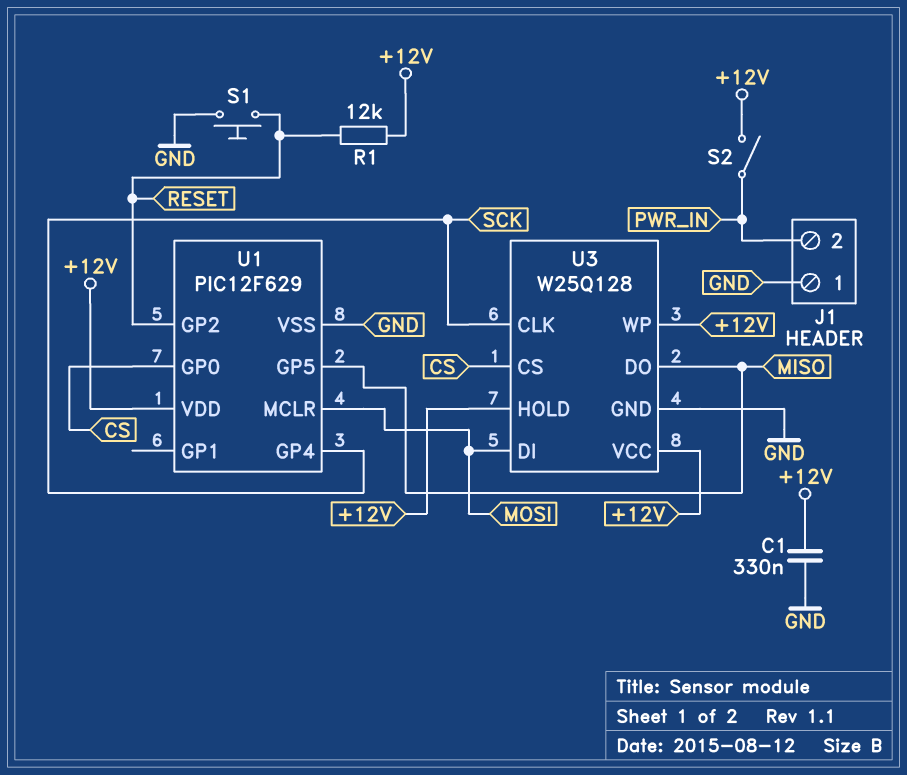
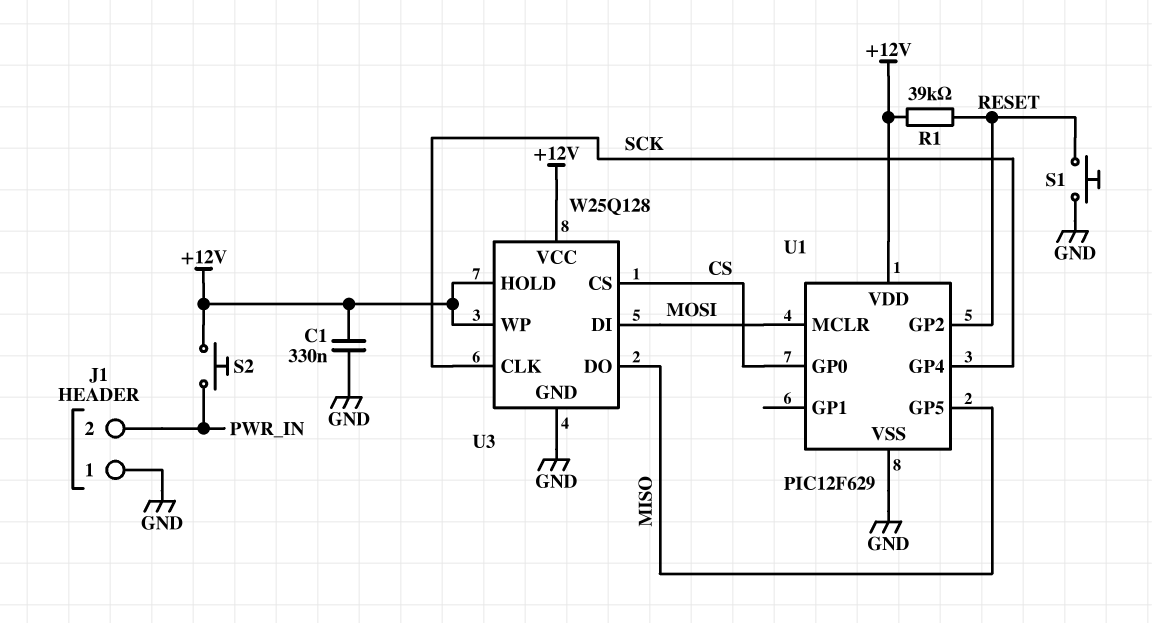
R1: 12k (+12V, RESET) -> 39k (+12V, RESET)
S2: switch (+12V, PWR_IN) -> button (+12V, PWR_IN)

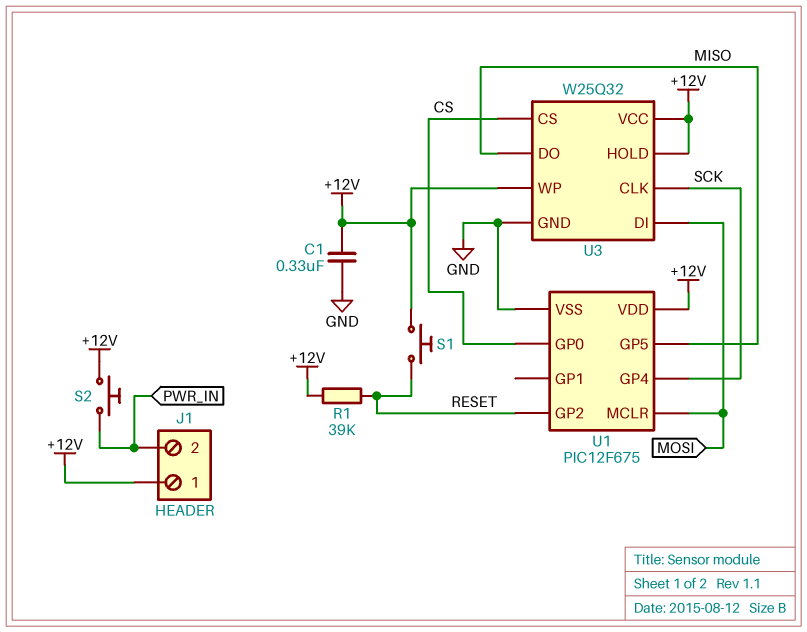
J1 pin 1: GND -> +12V
S1: button (GND, RESET) -> button (+12V, RESET)
U1: PIC12F629 -> PIC12F675
U3: W25Q128 -> W25Q32

